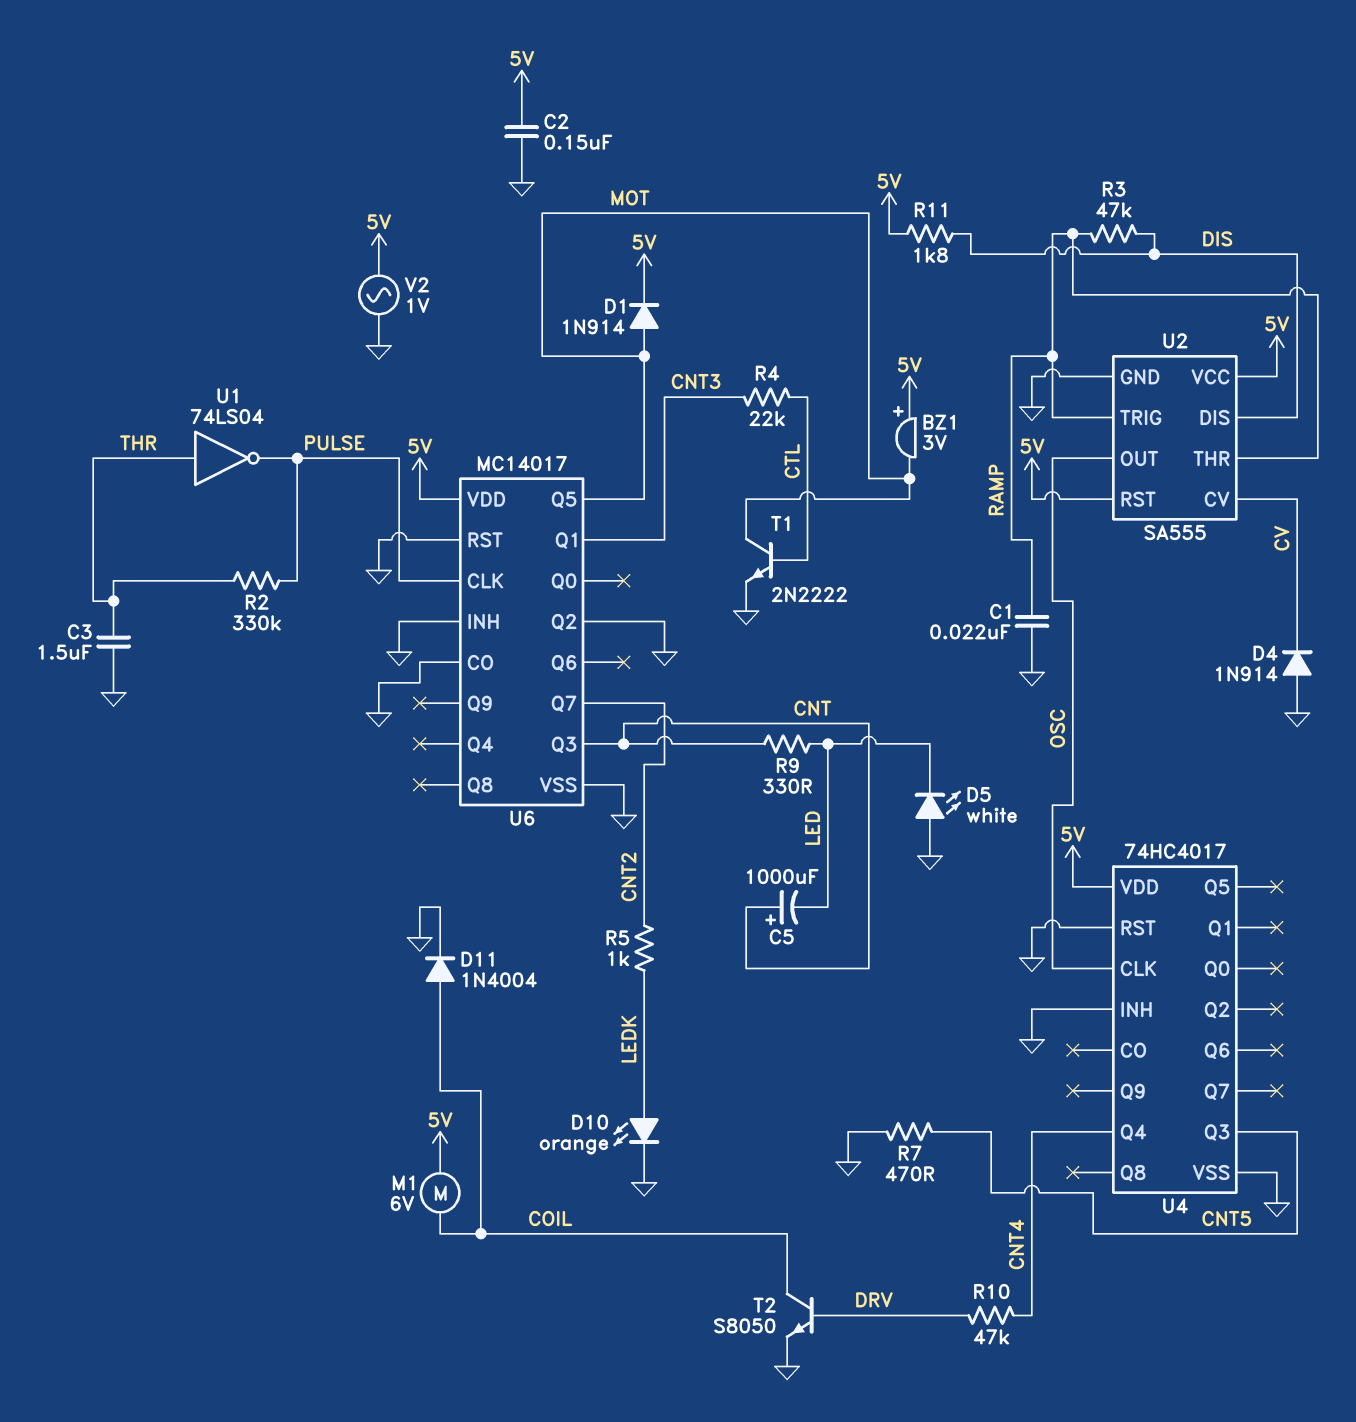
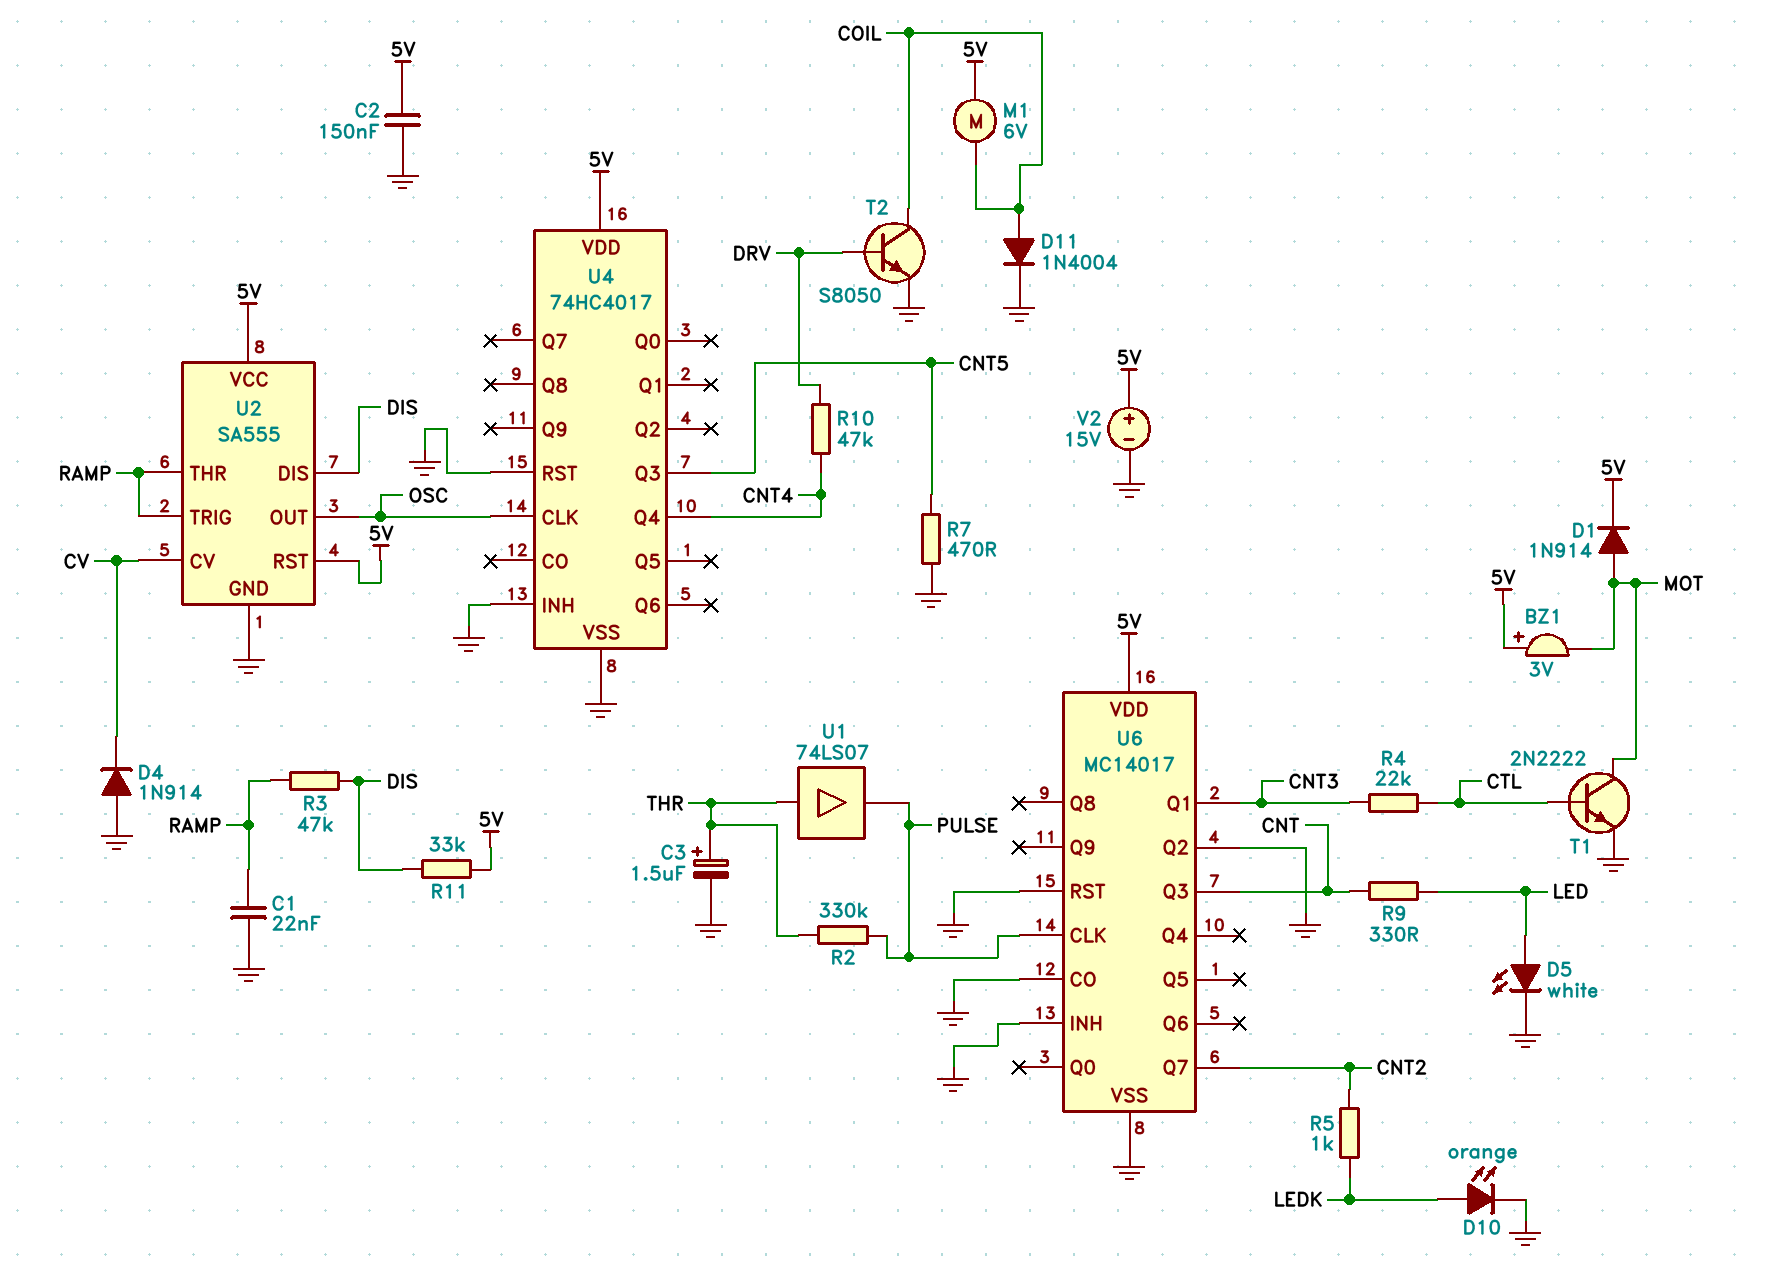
C3: 1.5uF (GND, THR) -> 1.5uF (plus THR, minus GND)
C5: 1000uF (plus CNT, minus LED) -> none
D5: LED white (A GND, K LED) -> LED white (A LED, K GND)
R11: 1.8k (5V, DIS) -> 33k (5V, DIS)
U1: NOT 74LS04 (in THR, out PULSE) -> buffer 74LS07 (in THR, out PULSE)
U6 pin Q5: MOT -> none
V2: AC 1V (5V, GND) -> 15V (plus 5V, minus GND)

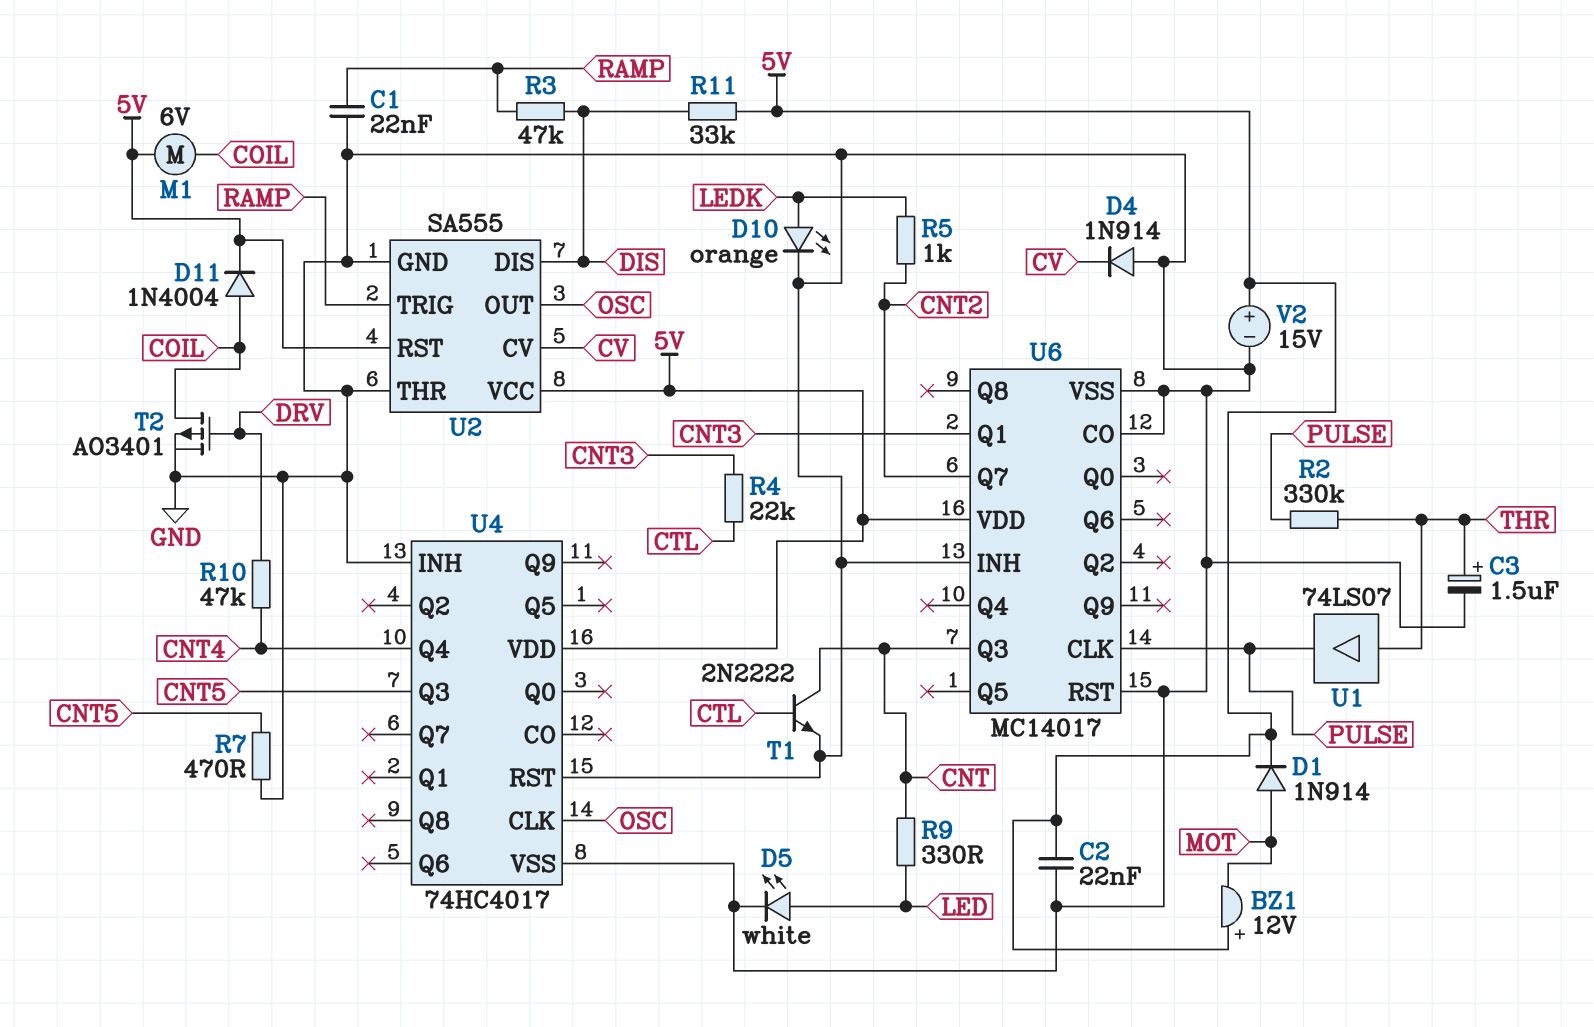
BZ1: buzzer 3V (plus 5V, minus MOT) -> buzzer 12V (plus 5V, minus MOT)
C2: 150nF (5V, GND) -> 22nF (5V, GND)
D11: diode 1N4004 (A COIL, K GND) -> diode 1N4004 (A COIL, K 5V)
T1: NPN 2N2222 (B CTL, C MOT, E GND) -> NPN 2N2222 (B CTL, C CNT, E GND)
T2: NPN S8050 (B DRV, C COIL, E GND) -> PMOS AO3401 (G DRV, D COIL, S GND)
U2 pin THR: RAMP -> GND
U6 pin Q2: GND -> none

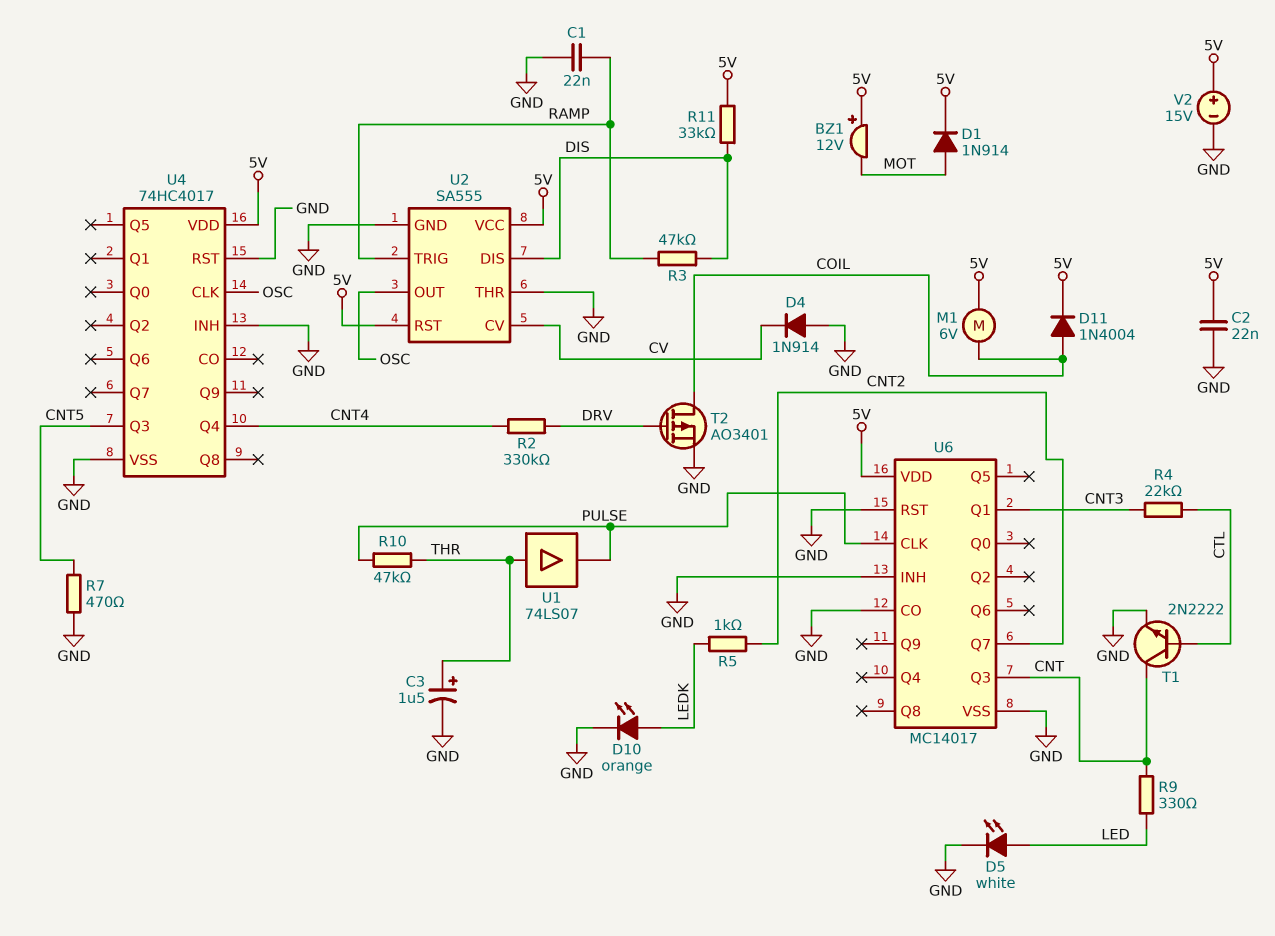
R2: 330k (PULSE, THR) -> 330k (CNT4, DRV)
R10: 47k (CNT4, DRV) -> 47k (PULSE, THR)

